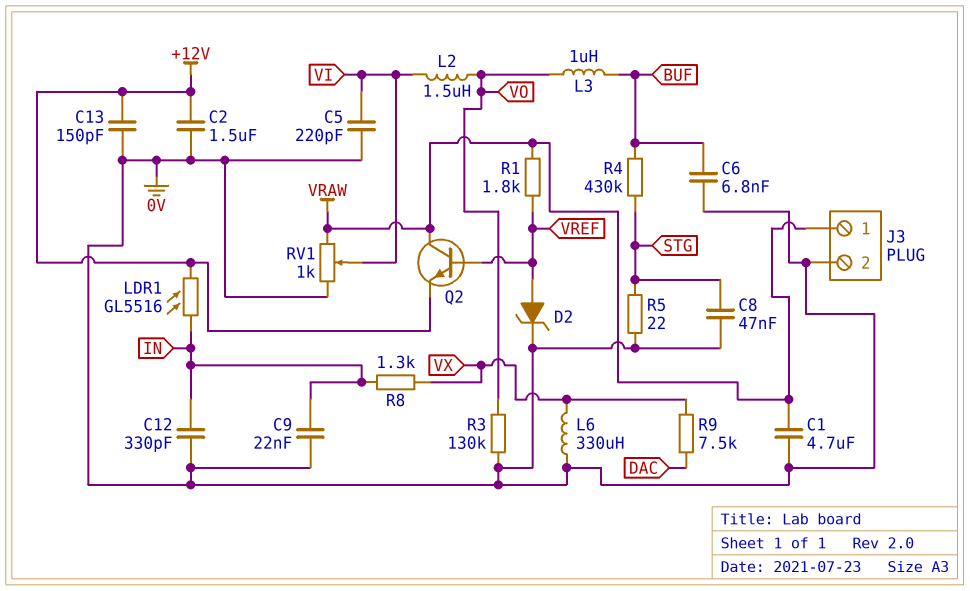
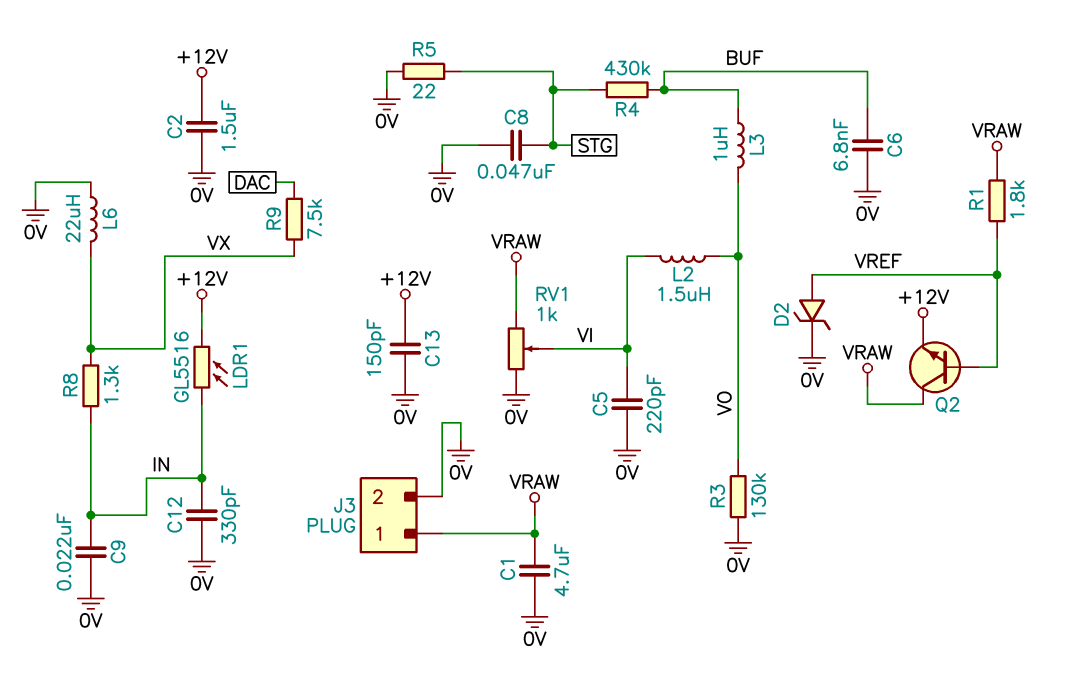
L6: 330uH (0V, VX) -> 22uH (0V, VX)

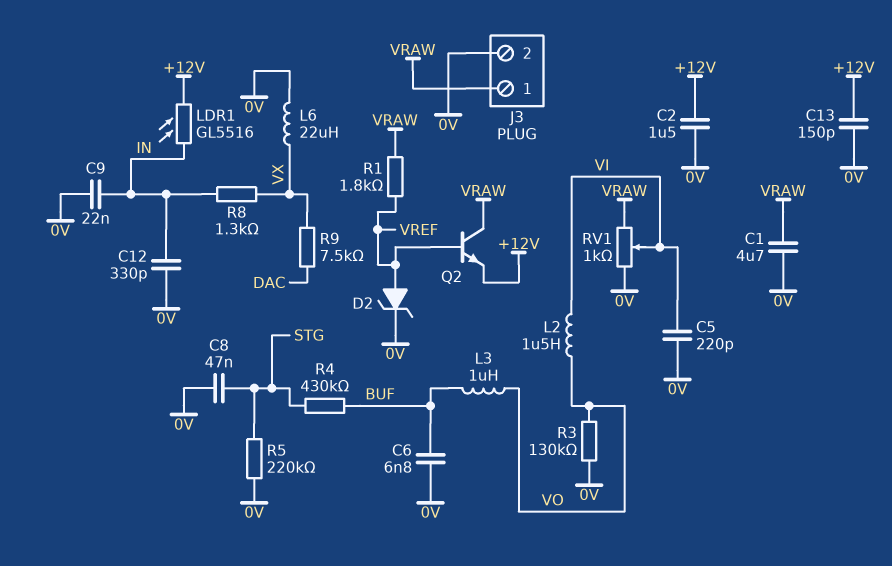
R5: 22 (0V, STG) -> 220k (0V, STG)

